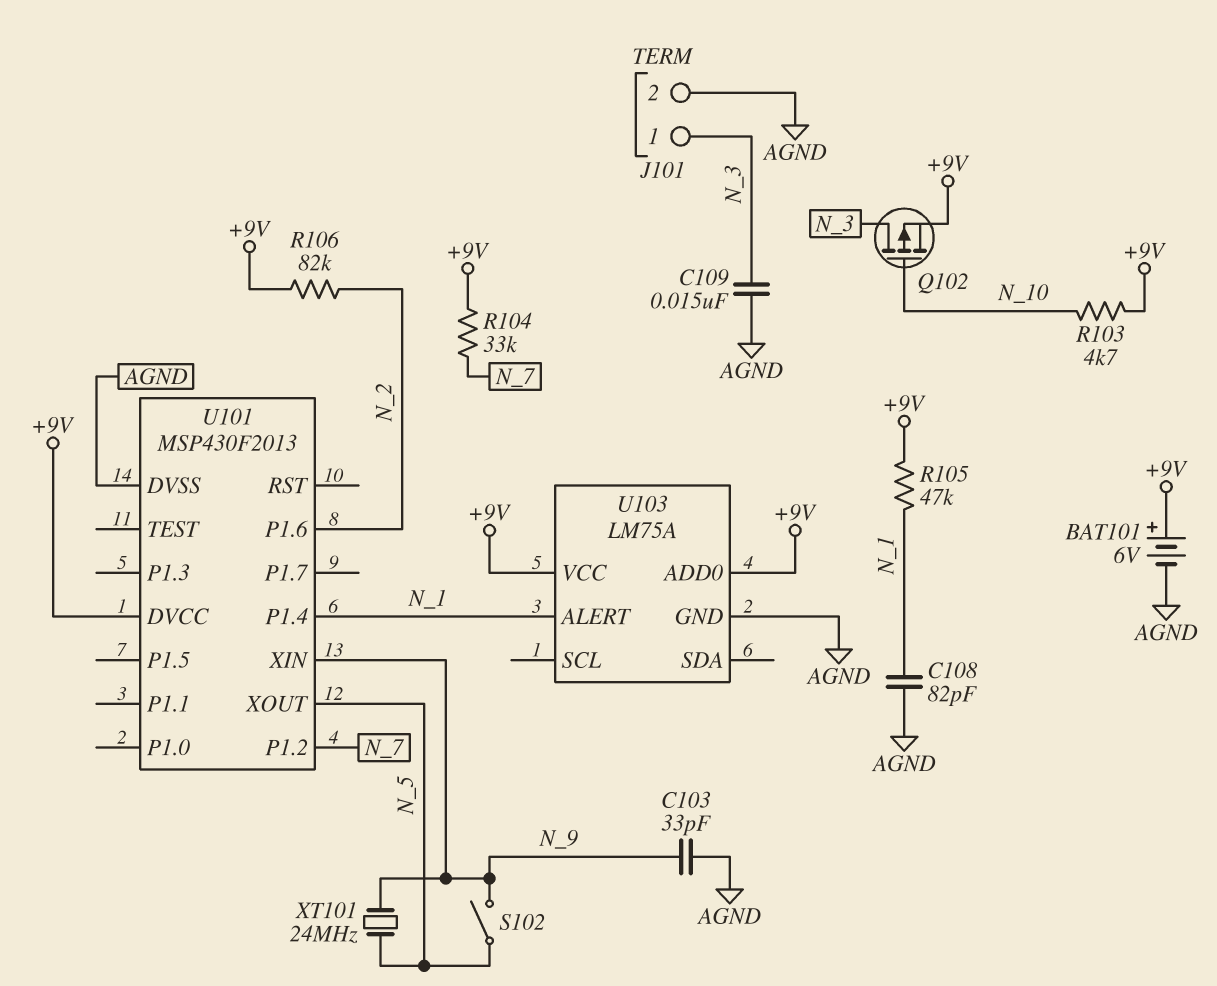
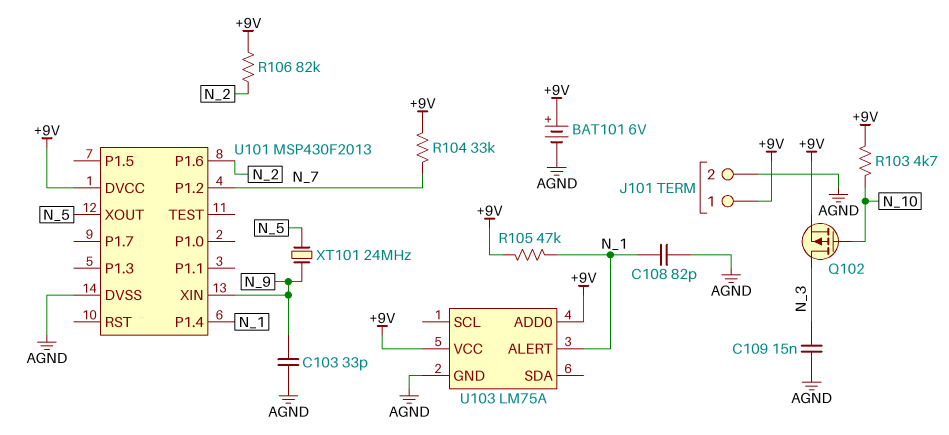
J101 pin 1: N_3 -> +9V
S102: switch (N_5, N_9) -> none

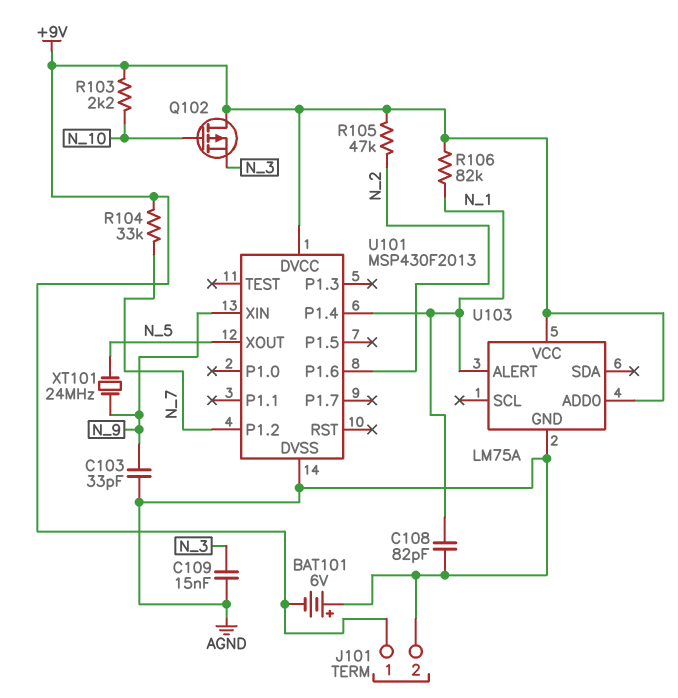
BAT101: 6V (plus +9V, minus AGND) -> 6V (plus AGND, minus +9V)
Q102: PMOS (G N_10, D N_3, S +9V) -> PMOS (G N_10, D +9V, S N_3)
R103: 4.7k (+9V, N_10) -> 2.2k (+9V, N_10)
R105: 47k (+9V, N_1) -> 47k (+9V, N_2)
R106: 82k (+9V, N_2) -> 82k (+9V, N_1)

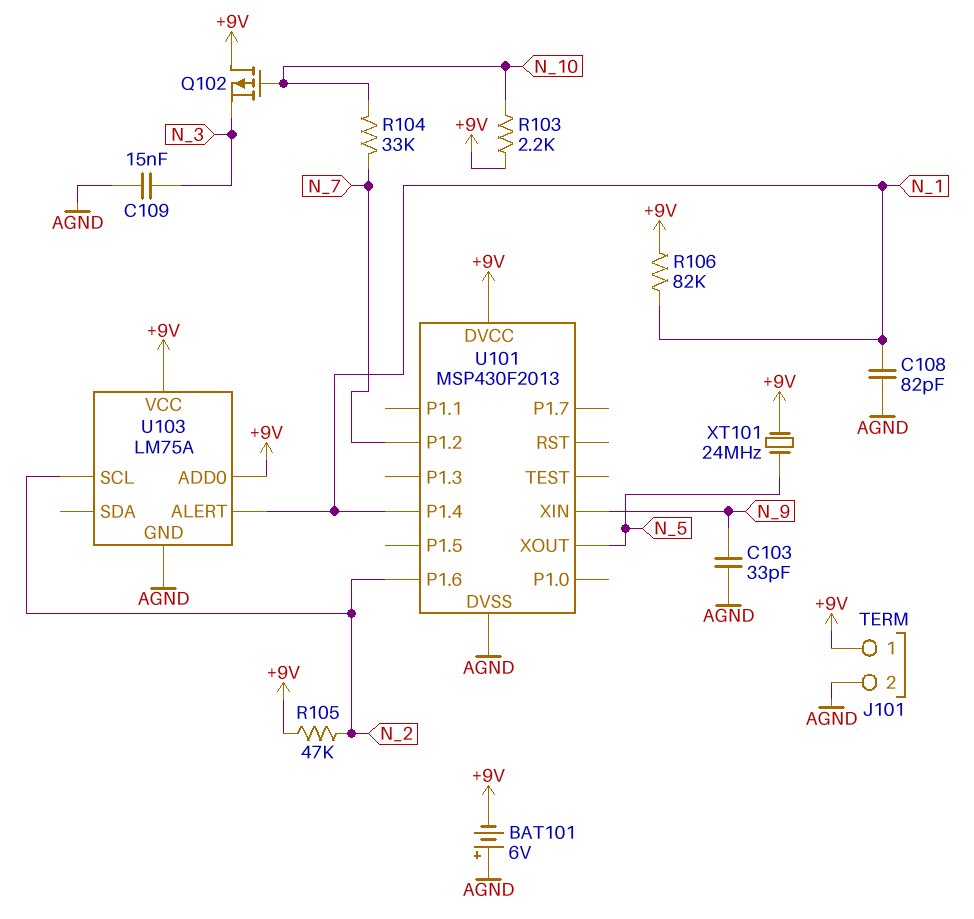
R104: 33k (+9V, N_7) -> 33k (N_7, N_10)
U103 pin SCL: none -> N_2
XT101: 24MHz (N_5, N_9) -> 24MHz (+9V, N_5)

